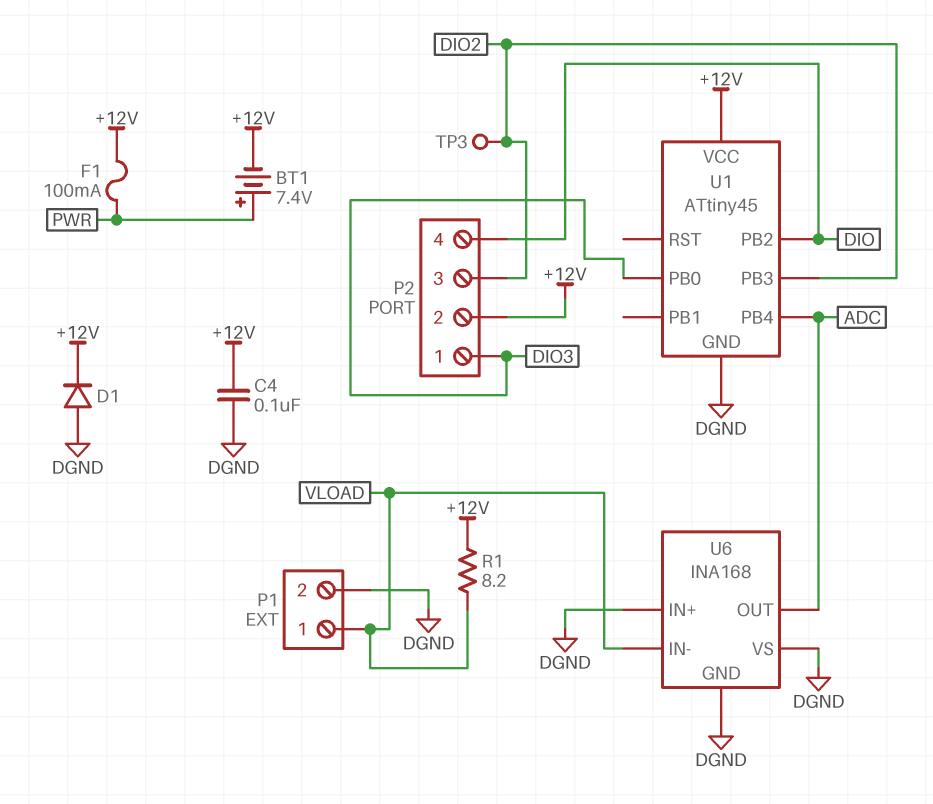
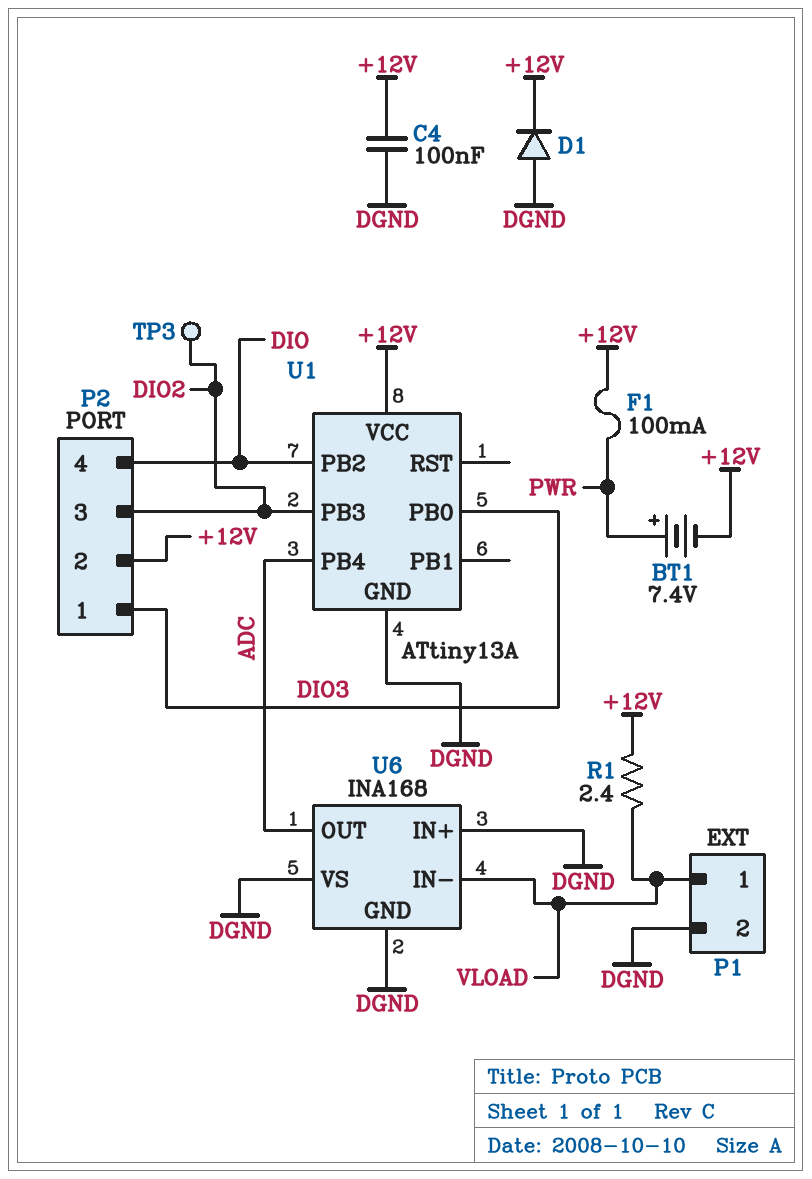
R1: 8.2 (+12V, VLOAD) -> 2.4 (+12V, VLOAD)
U1: ATtiny45 -> ATtiny13A

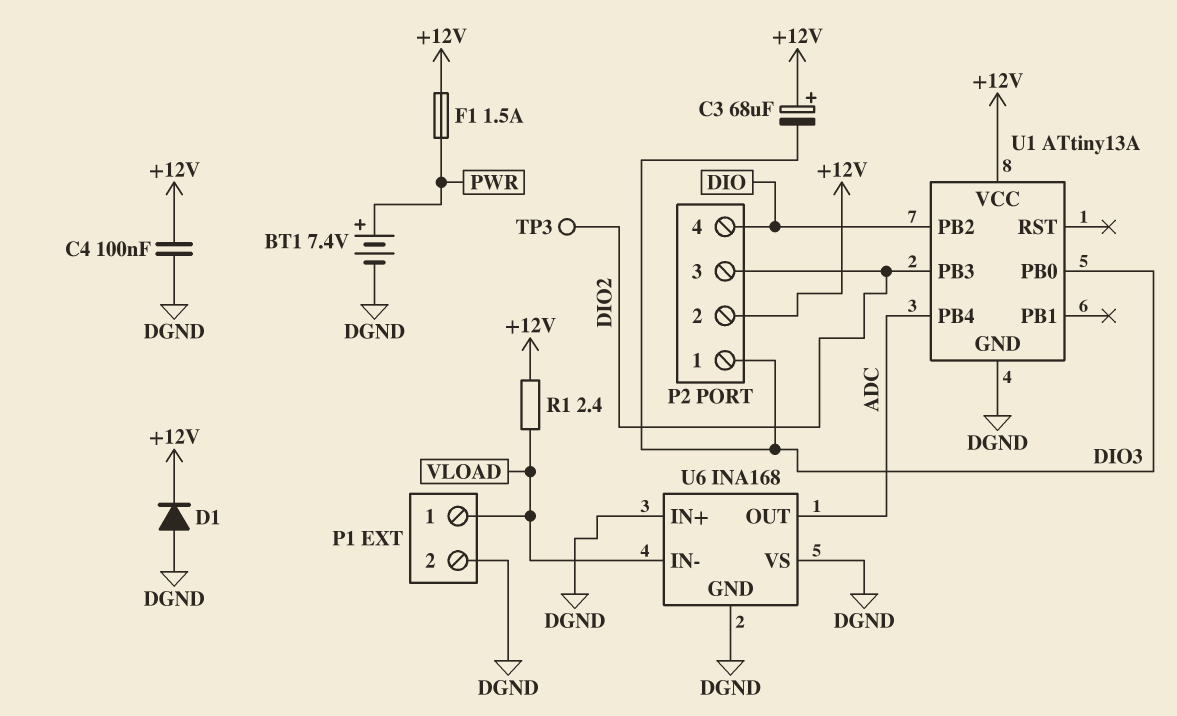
BT1: 7.4V (plus PWR, minus +12V) -> 7.4V (plus PWR, minus DGND)
C3: none -> 68uF (plus +12V, minus DIO3)
F1: 100mA (+12V, PWR) -> 1.5A (+12V, PWR)

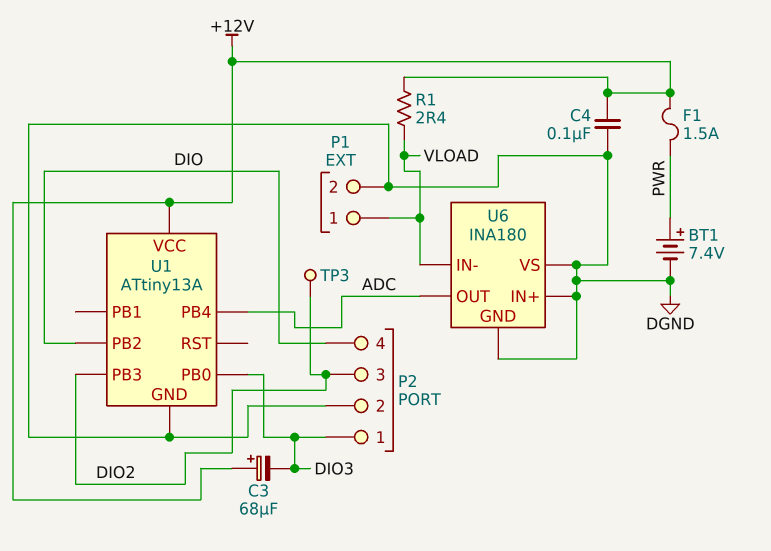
D1: diode (A DGND, K +12V) -> none
P2 pin 2: +12V -> DGND
U6: INA168 -> INA180

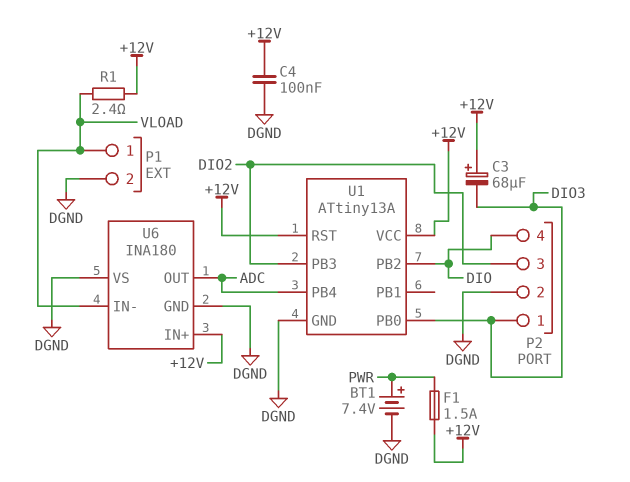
TP3: test point (DIO2) -> none
U1 pin RST: none -> +12V
U6 pin IN+: DGND -> +12V

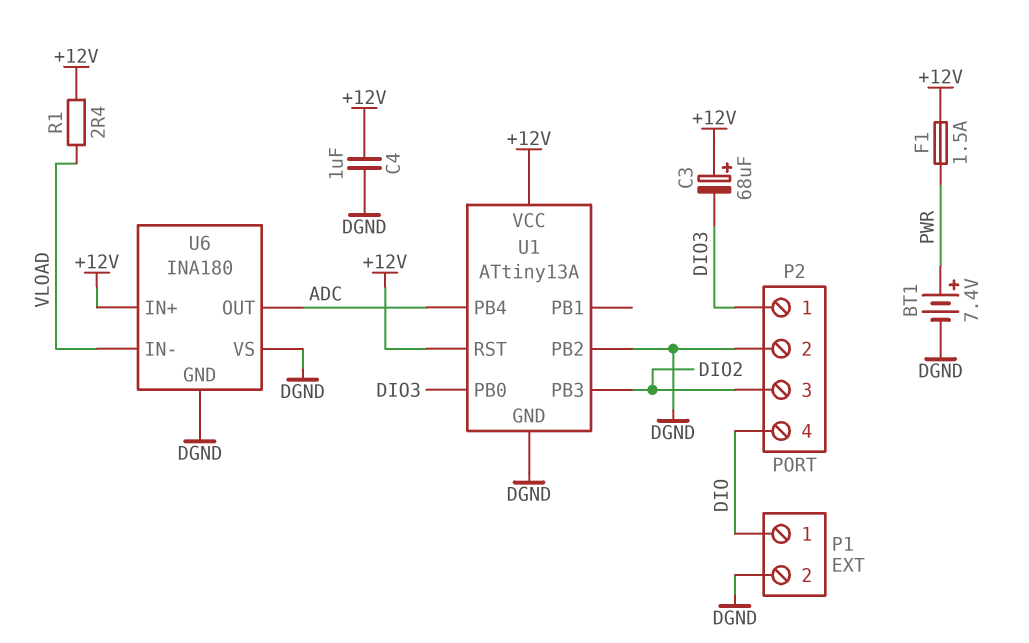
C4: 100nF (+12V, DGND) -> 1uF (+12V, DGND)
P1 pin 1: VLOAD -> DIO
U1 pin PB2: DIO -> DGND

